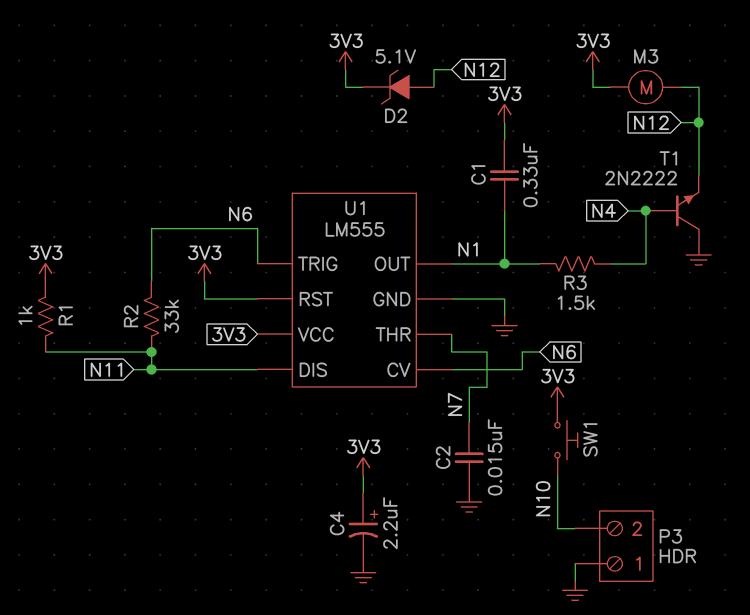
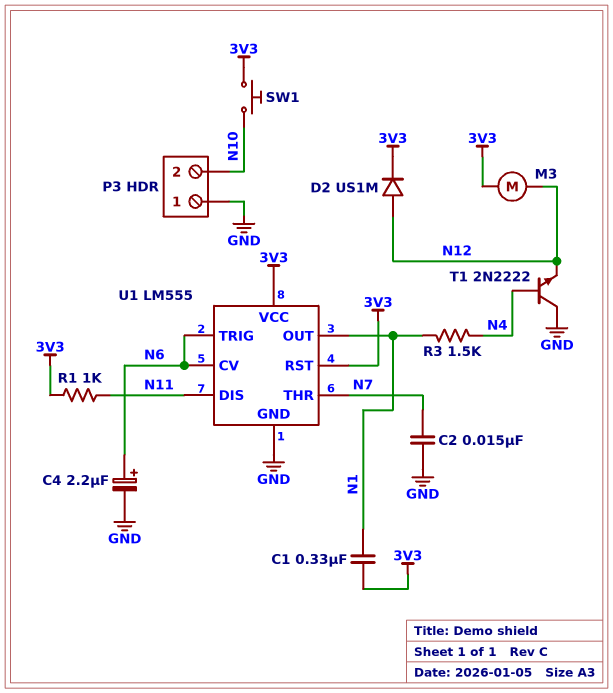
C4: 2.2uF (plus 3V3, minus GND) -> 2.2uF (plus N6, minus GND)
D2: zener 5.1V (A N12, K 3V3) -> diode US1M (A N12, K 3V3)
R2: 33k (N6, N11) -> none

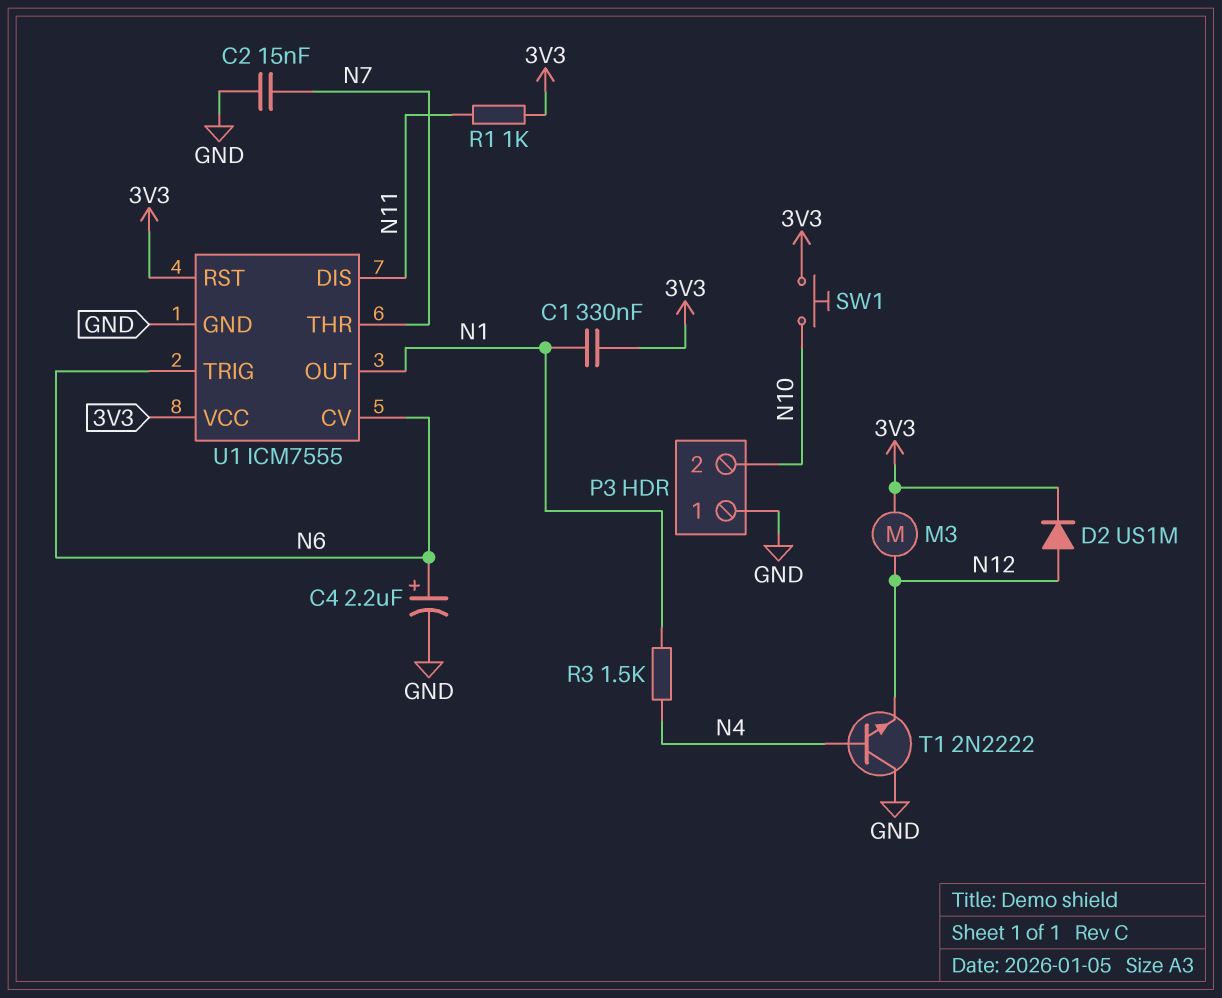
U1: LM555 -> ICM7555

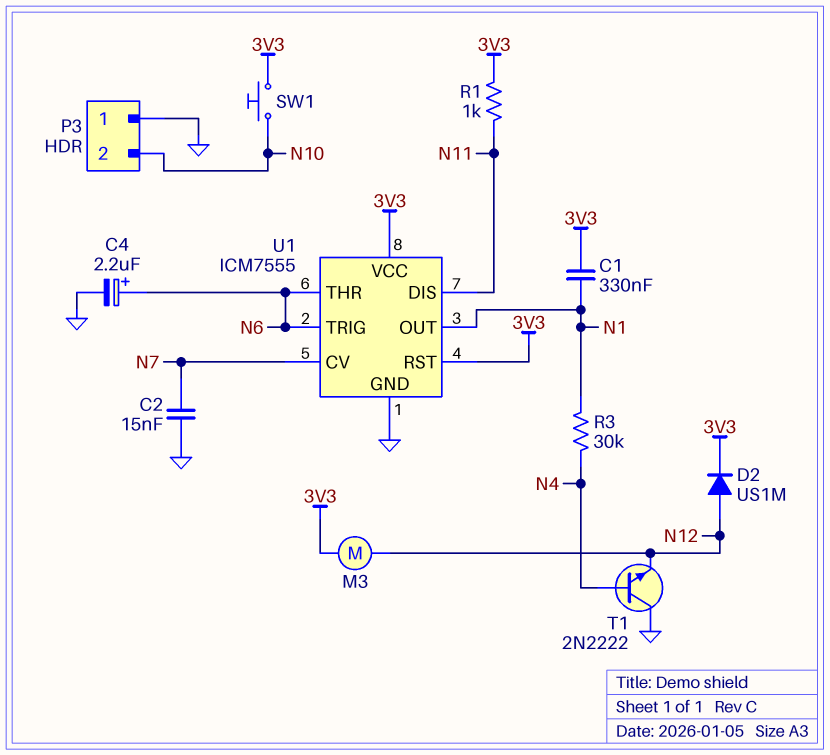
R3: 1.5k (N1, N4) -> 30k (N1, N4)
U1 pin CV: N6 -> N7
U1 pin THR: N7 -> N6

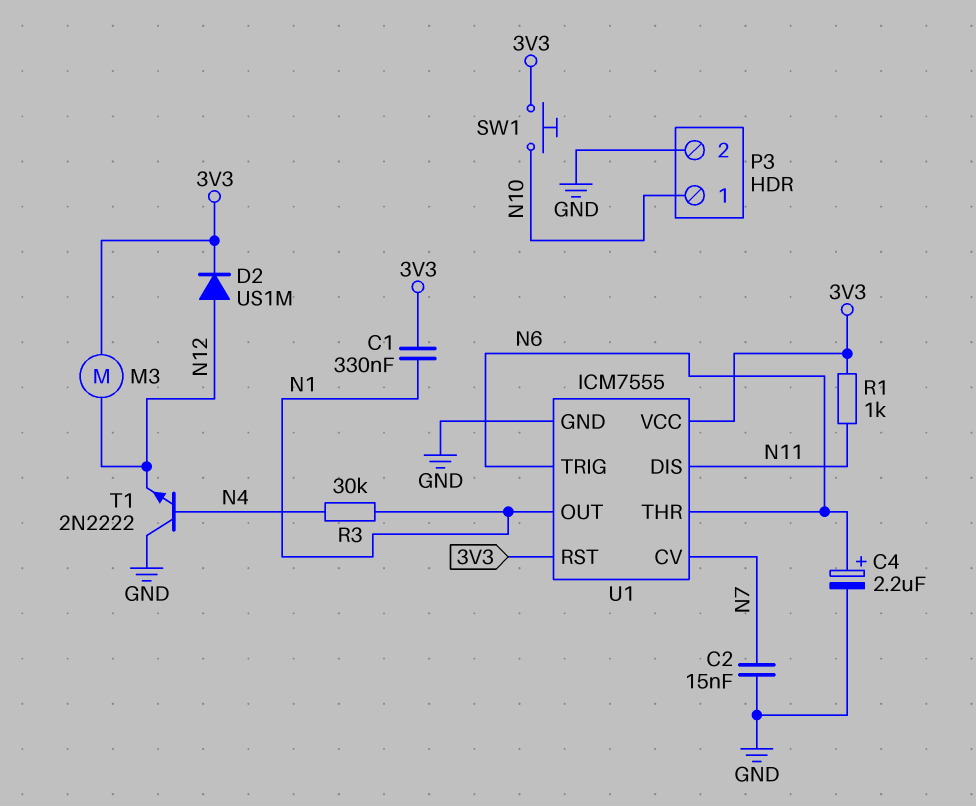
P3 pin 1: GND -> N10
P3 pin 2: N10 -> GND

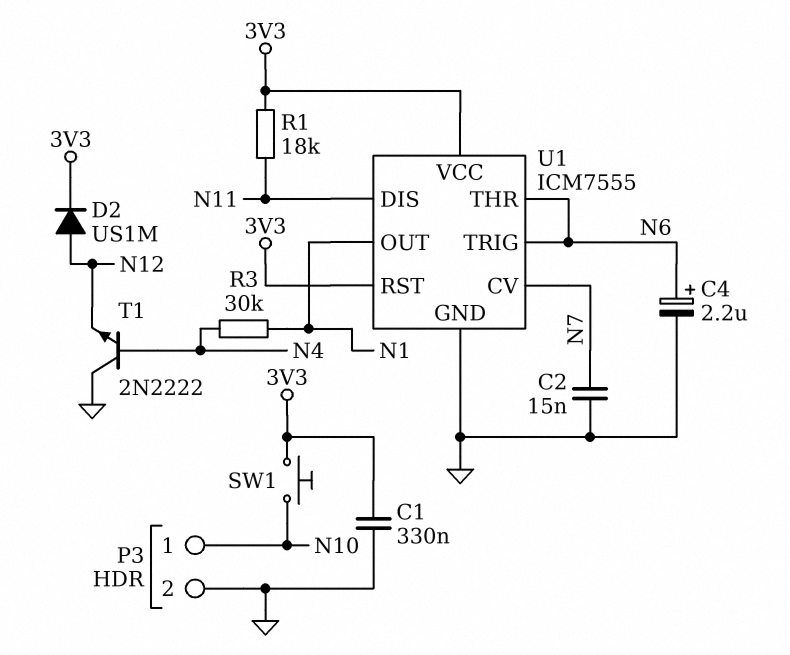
C1: 330nF (3V3, N1) -> 330nF (3V3, GND)
M3: motor (3V3, N12) -> none
R1: 1k (3V3, N11) -> 18k (3V3, N11)

